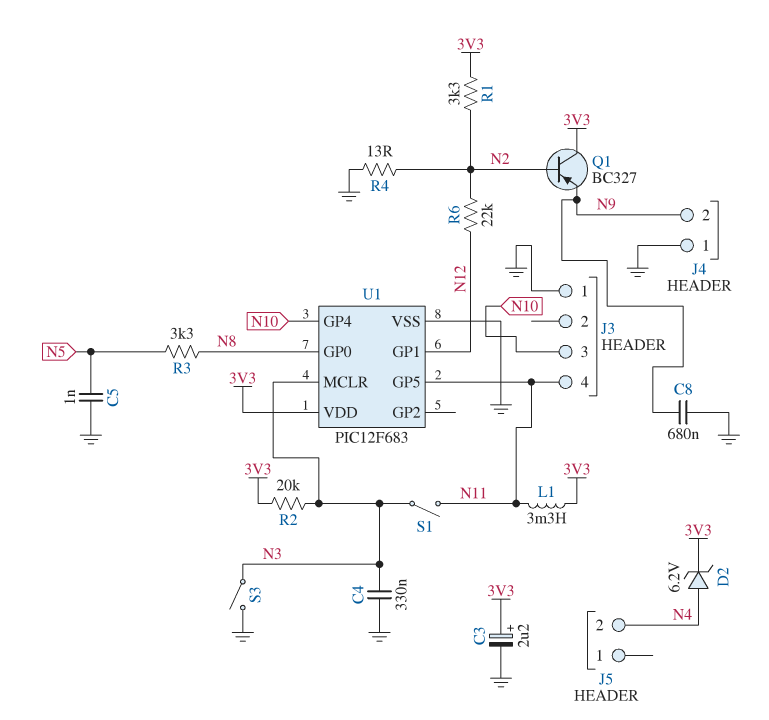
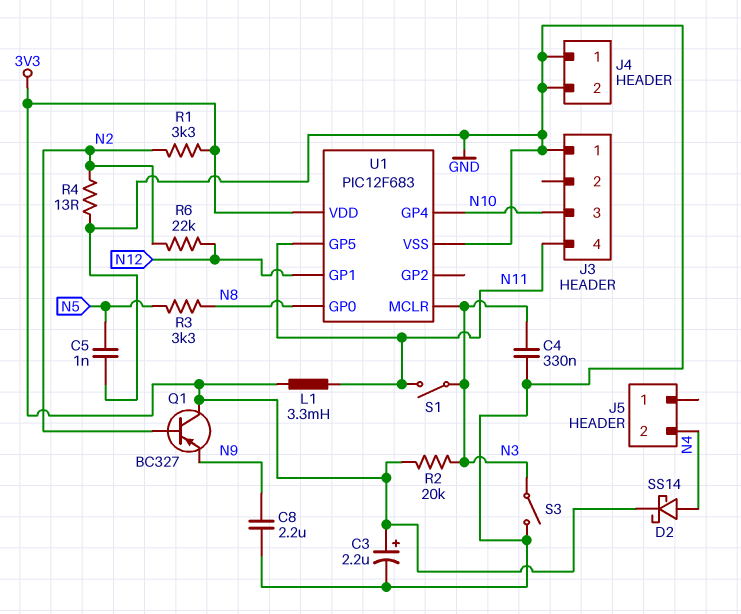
C8: 680nF (GND, N9) -> 2.2uF (GND, N9)
D2: zener 6.2V (A N4, K 3V3) -> schottky SS14 (A N4, K 3V3)
J4 pin 2: N9 -> GND

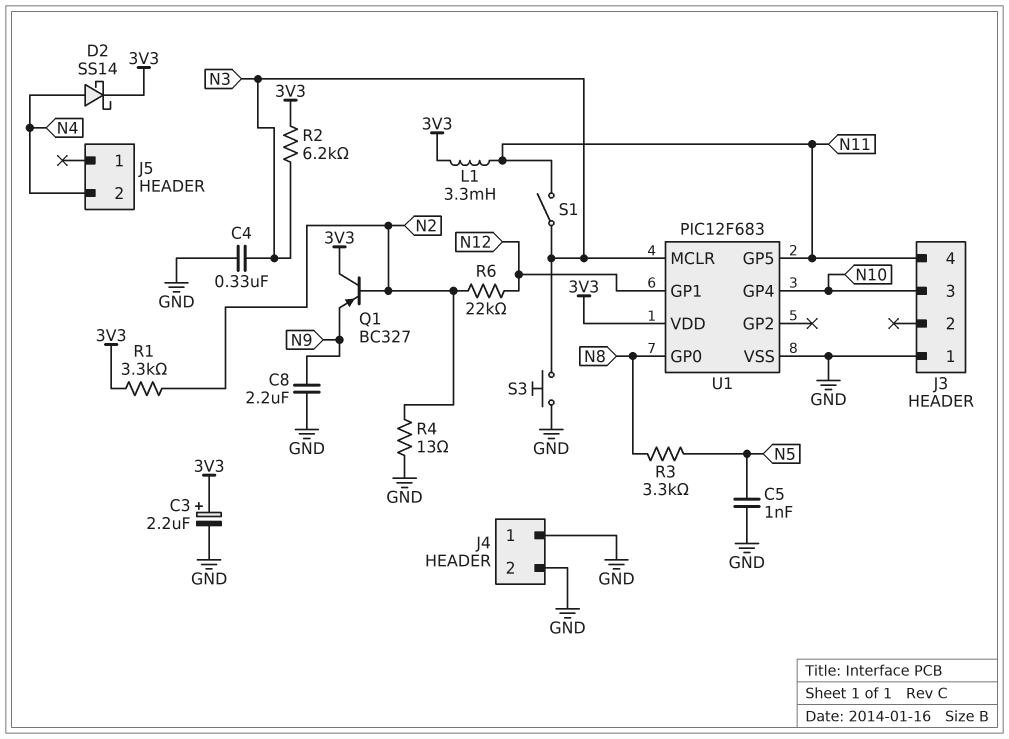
R2: 20k (3V3, N3) -> 6.2k (3V3, N3)
S3: switch (GND, N3) -> button (GND, N3)

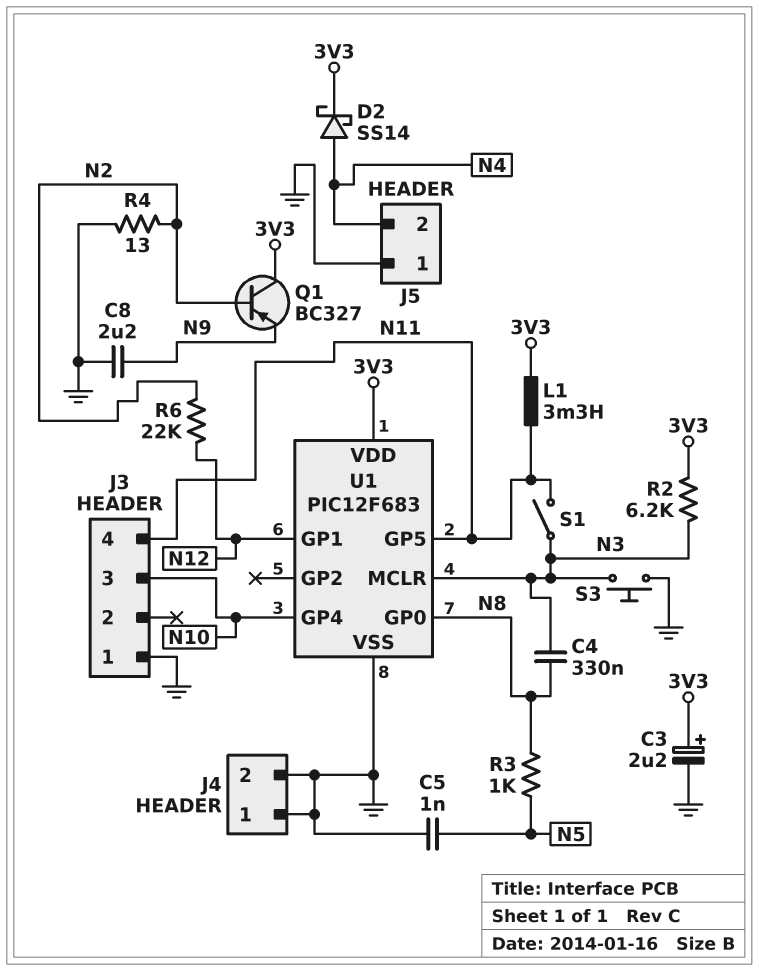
C4: 330nF (GND, N3) -> 330nF (N3, N8)
J5 pin 1: none -> GND
R1: 3.3k (3V3, N2) -> none
R3: 3.3k (N5, N8) -> 1k (N5, N8)

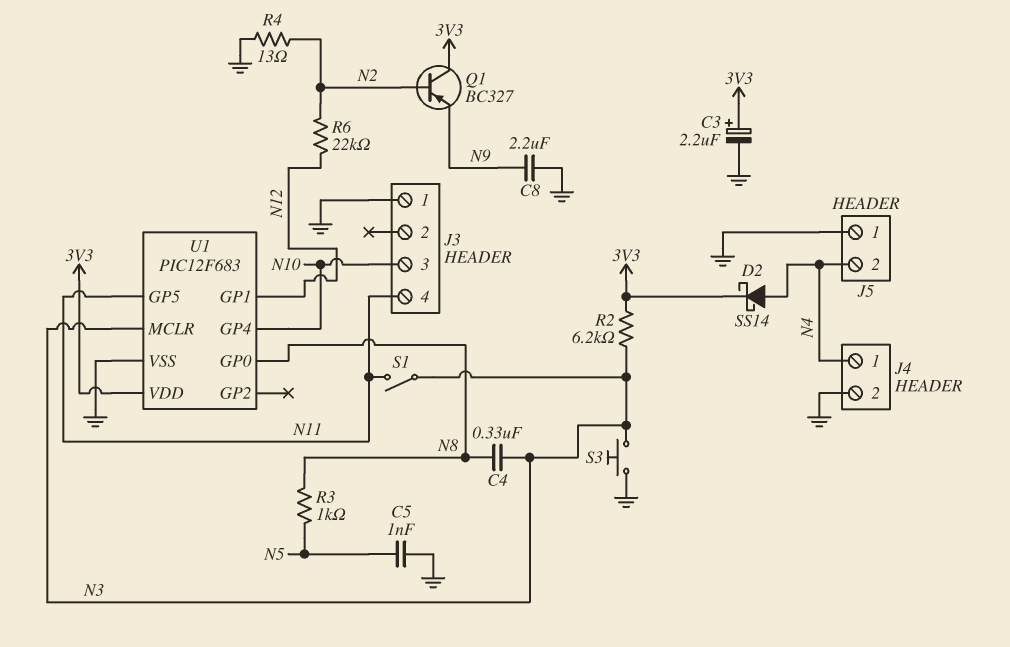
J4 pin 1: GND -> N4
L1: 3.3mH (3V3, N11) -> none

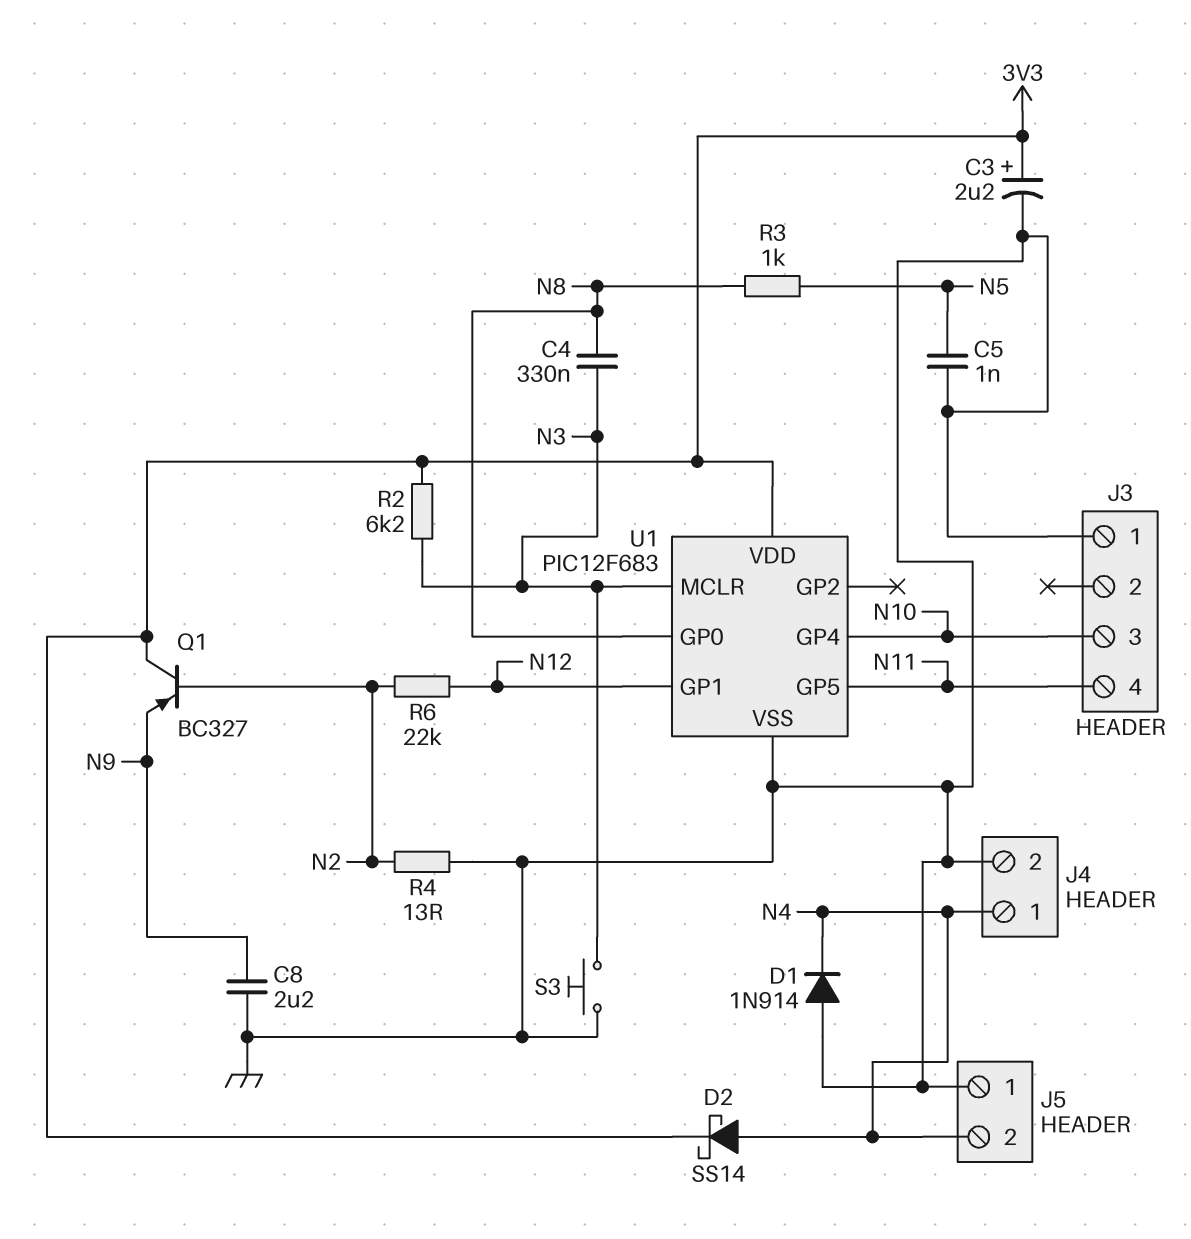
D1: none -> diode 1N914 (A GND, K N4)
S1: switch (N3, N11) -> none

